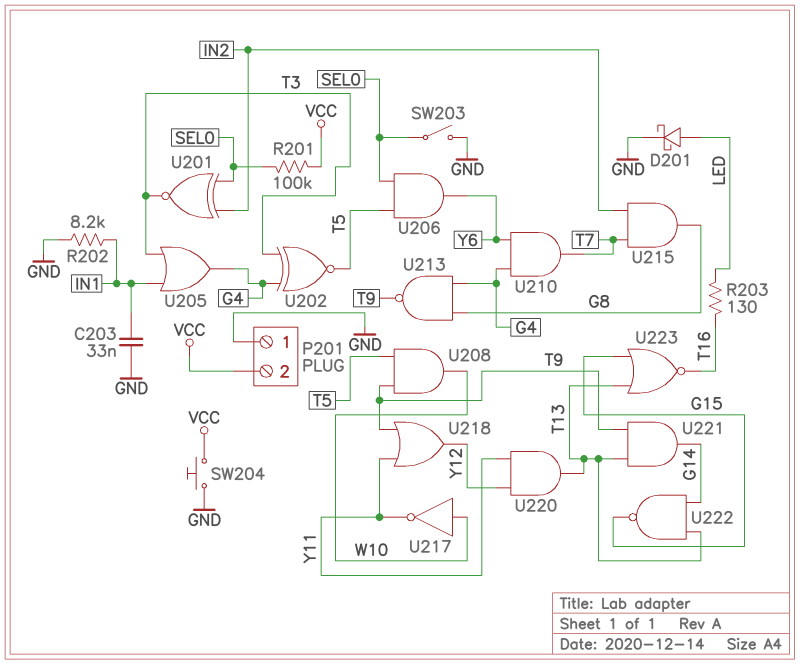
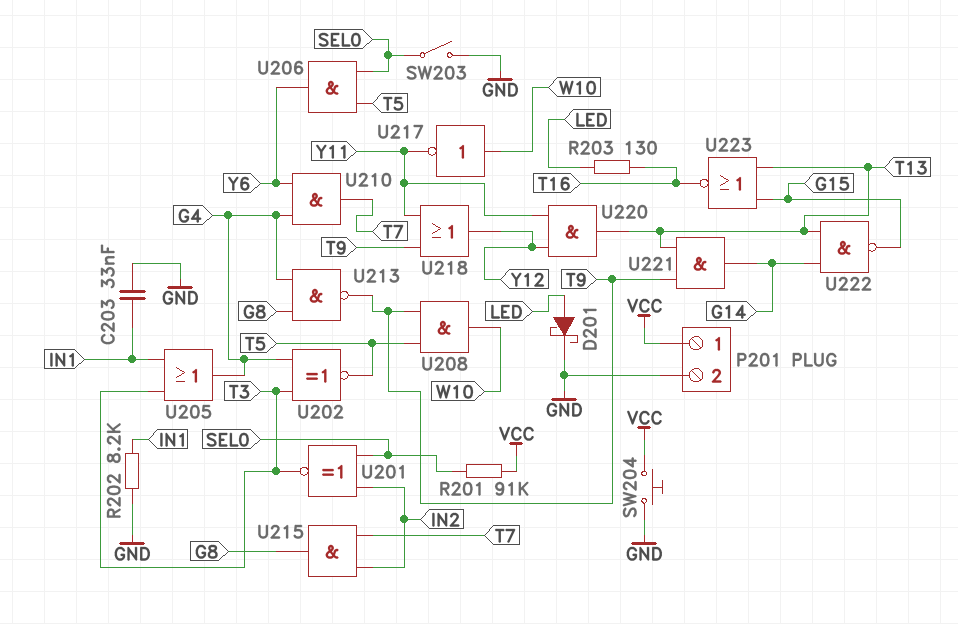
P201 pin 1: GND -> VCC
P201 pin 2: VCC -> GND
R201: 100k (SEL0, VCC) -> 91k (SEL0, VCC)

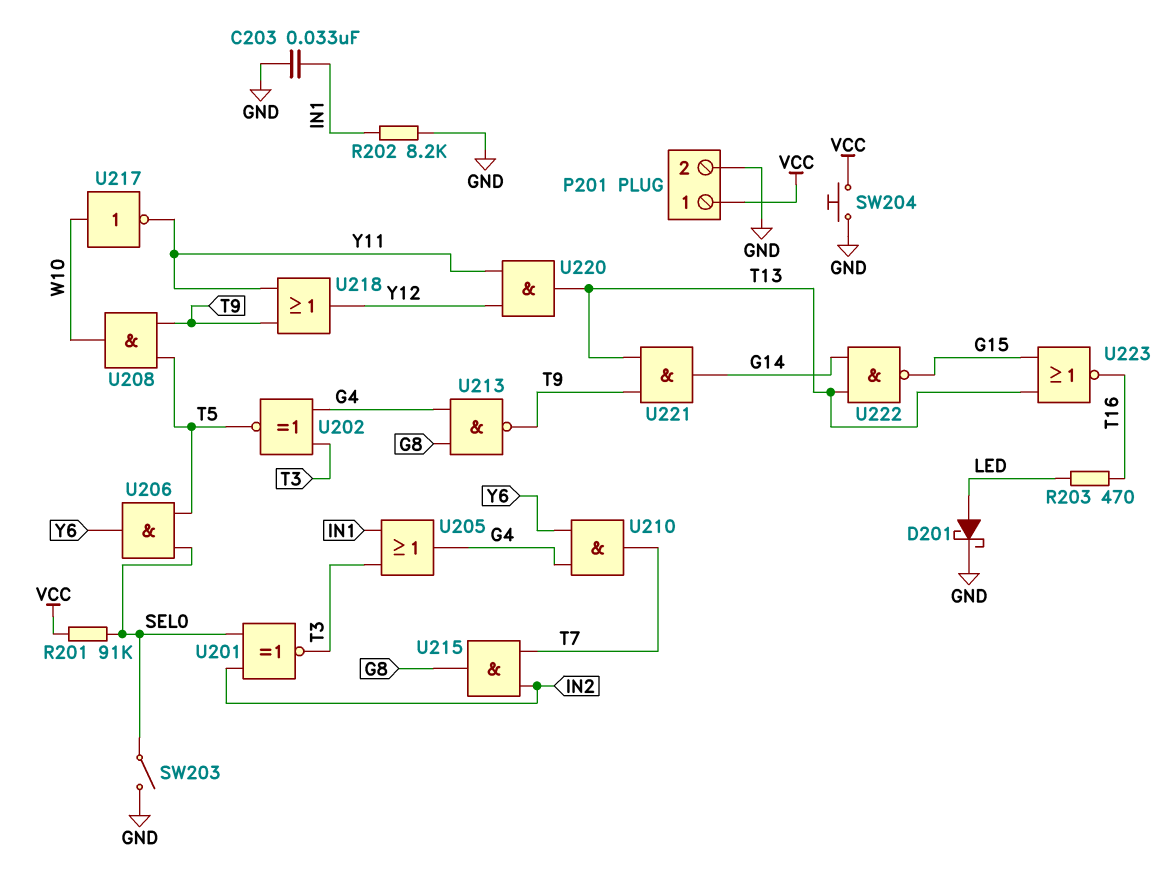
R203: 130 (LED, T16) -> 470 (LED, T16)

